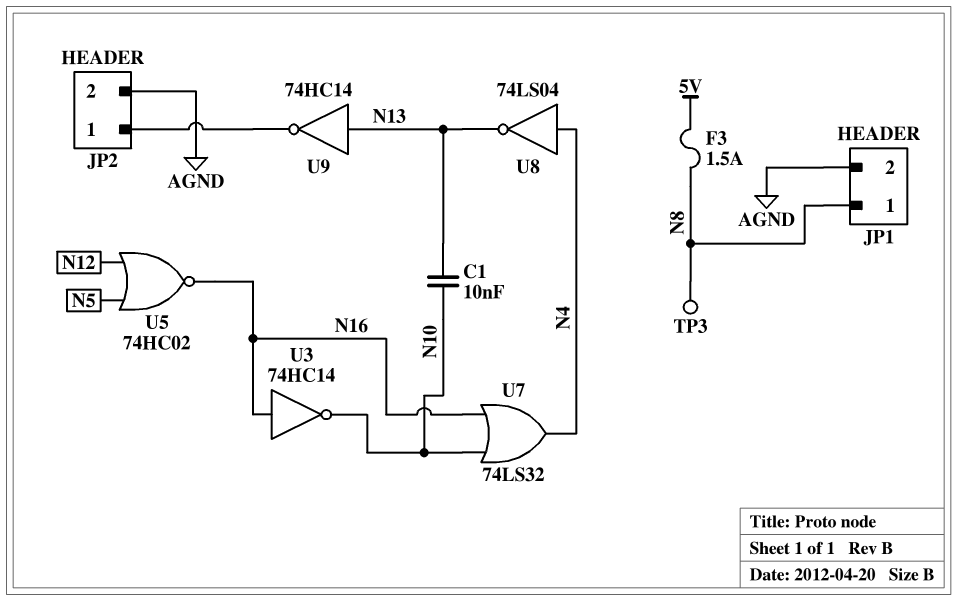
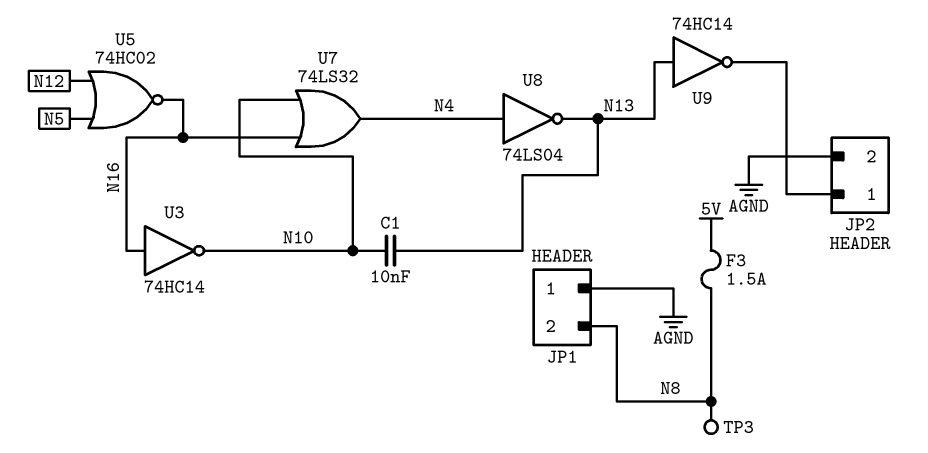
JP1 pin 1: N8 -> AGND
JP1 pin 2: AGND -> N8

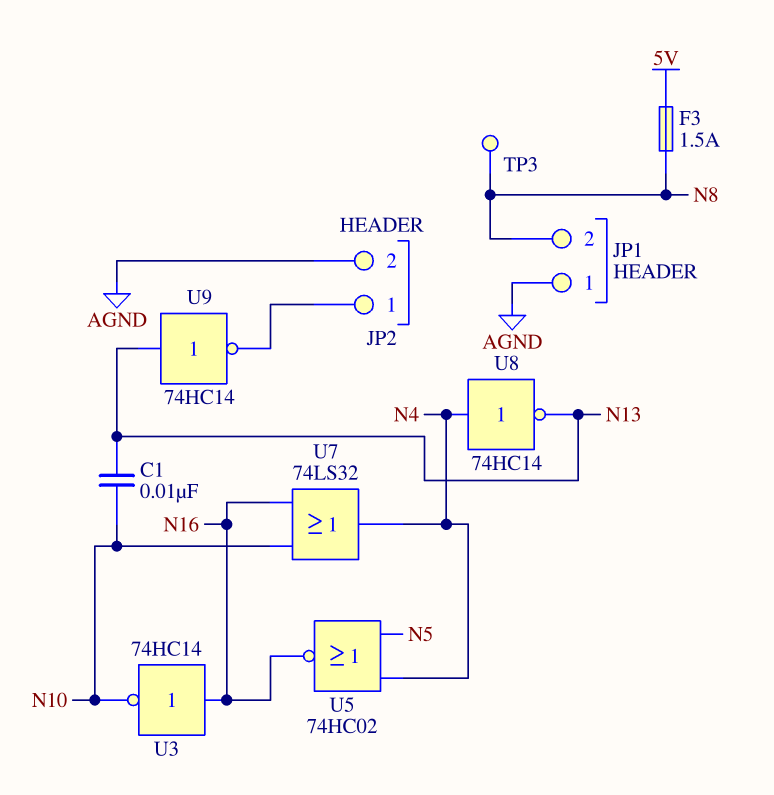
U5: NOR 74HC02 (in N5, in N12, out N16) -> NOR 74HC02 (in N4, in N5, out N16)
U8: NOT 74LS04 (in N4, out N13) -> NOT 74HC14 (in N4, out N13)

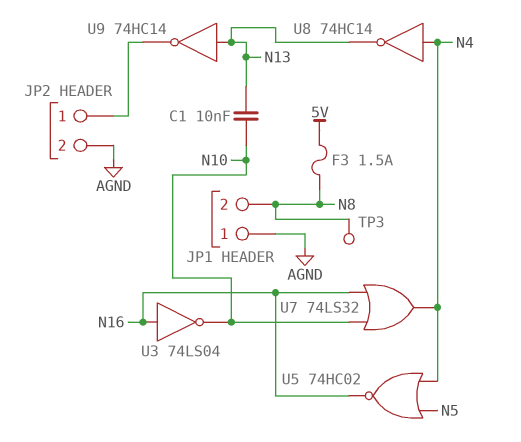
U3: NOT 74HC14 (in N16, out N10) -> NOT 74LS04 (in N16, out N10)

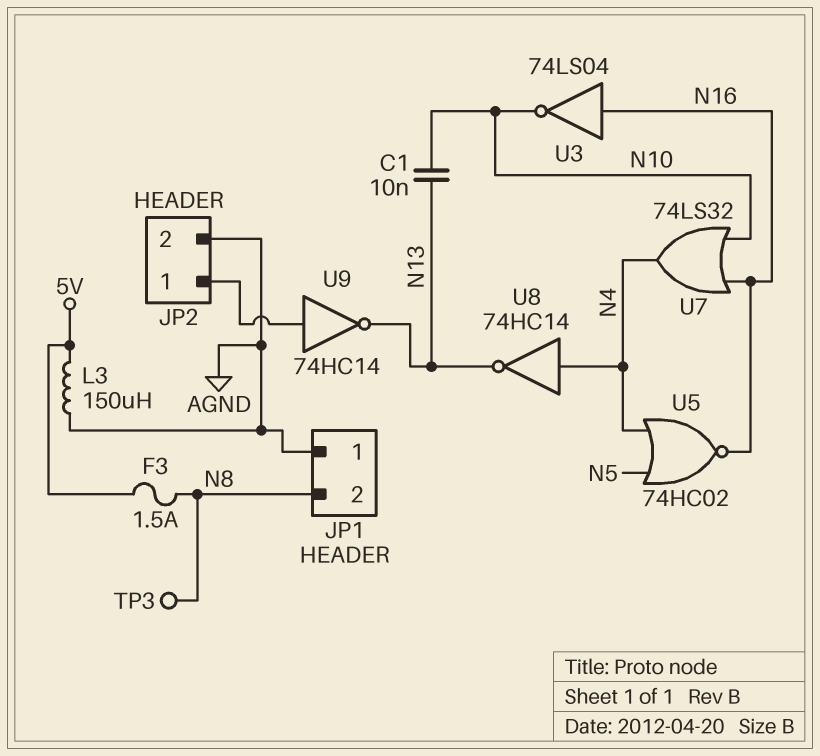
L3: none -> 150uH (5V, AGND)
U9: NOT 74HC14 (in N13, out JP2/1) -> NOT 74HC14 (in JP2/1, out N13)

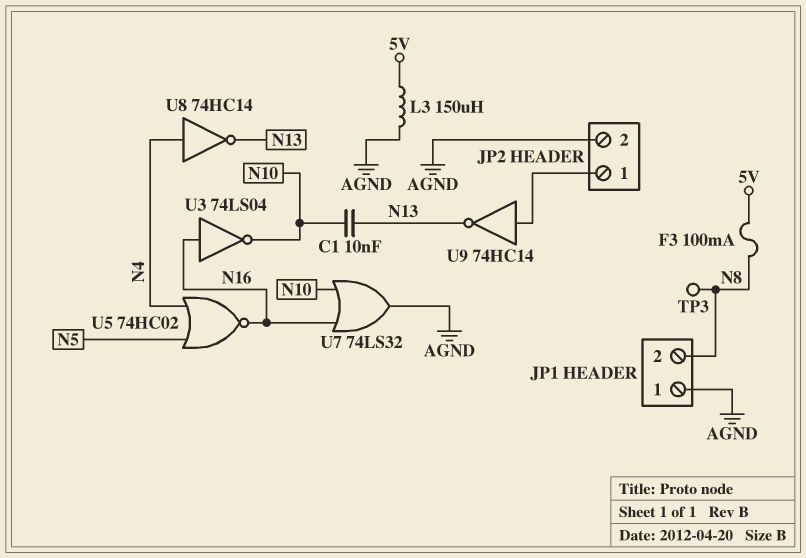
F3: 1.5A (5V, N8) -> 100mA (5V, N8)
U7: OR 74LS32 (in N10, in N16, out N4) -> OR 74LS32 (in N10, in N16, out AGND)

